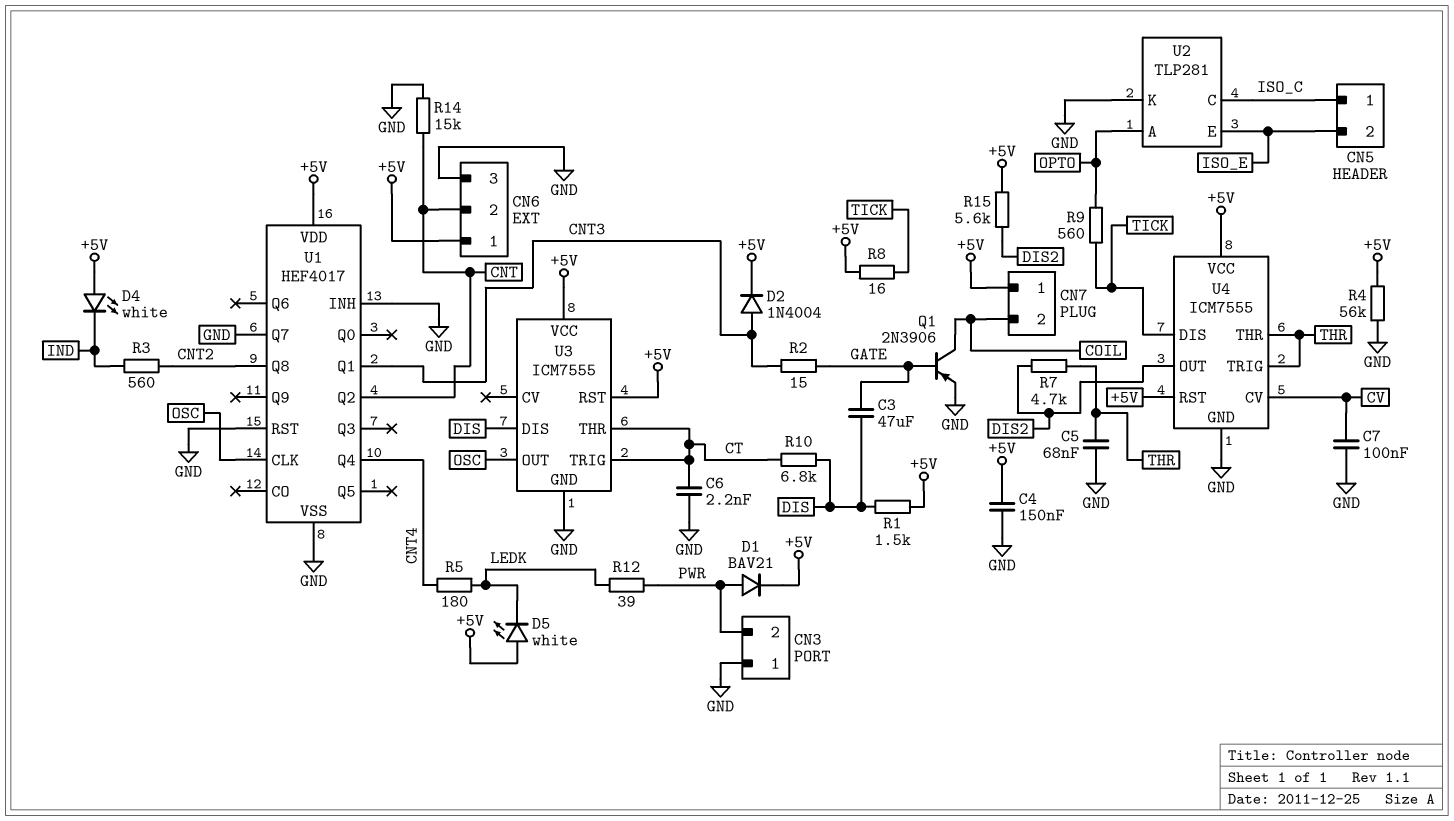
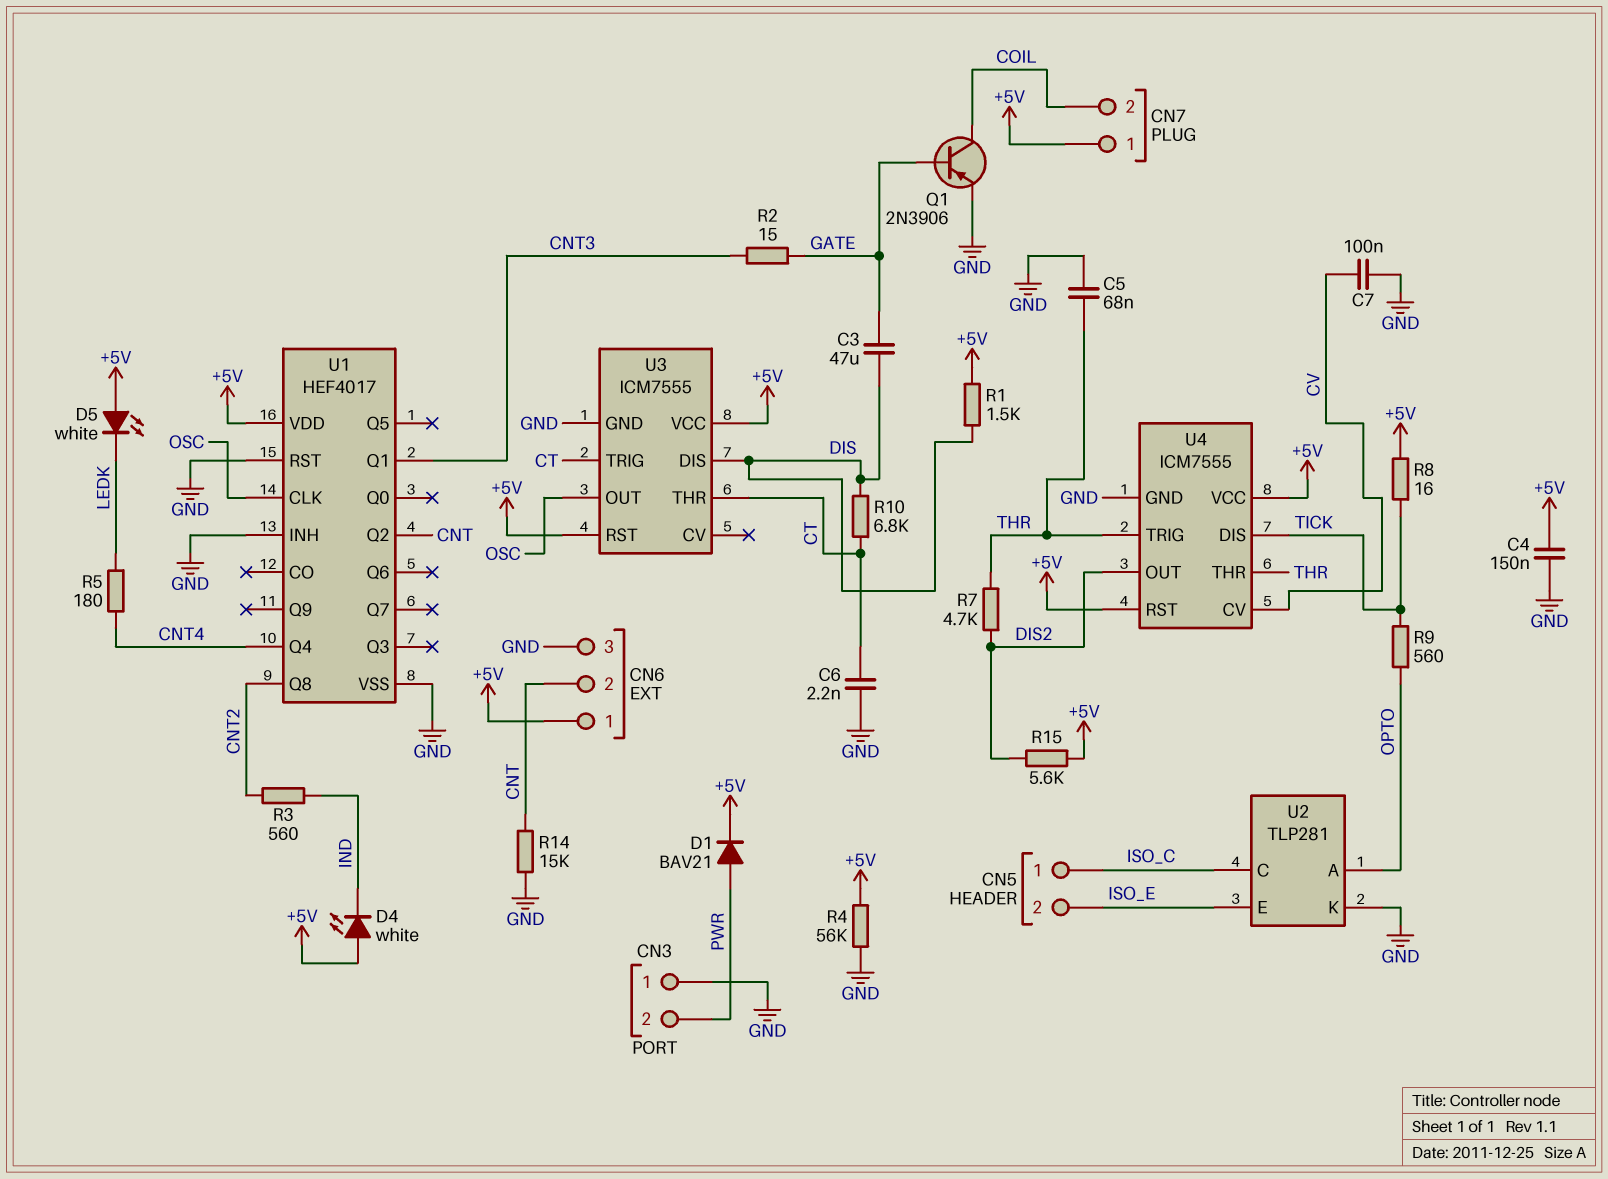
D2: diode 1N4004 (A CNT3, K +5V) -> none
R12: 39 (LEDK, PWR) -> none
U1 pin Q7: GND -> none

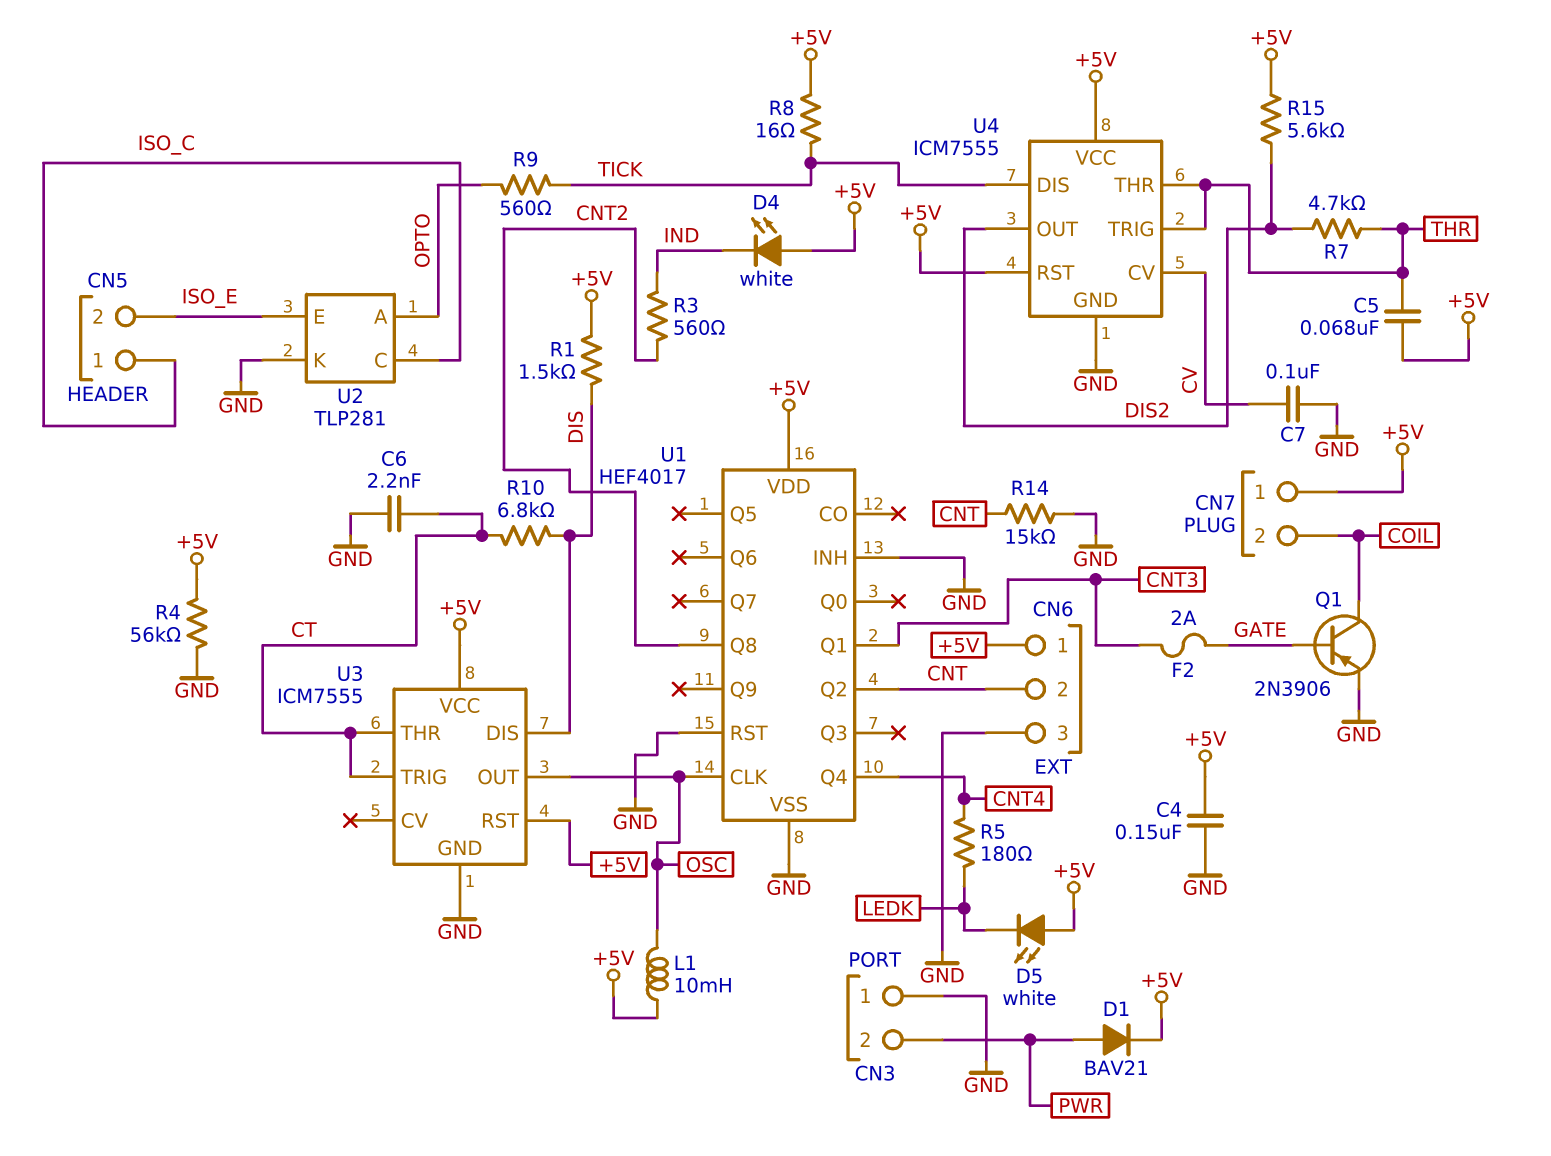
C3: 47uF (DIS, GATE) -> none
C5: 68nF (GND, THR) -> 68nF (+5V, THR)
F2: none -> 2A (CNT3, GATE)
L1: none -> 10mH (+5V, OSC)
R2: 15 (CNT3, GATE) -> none

